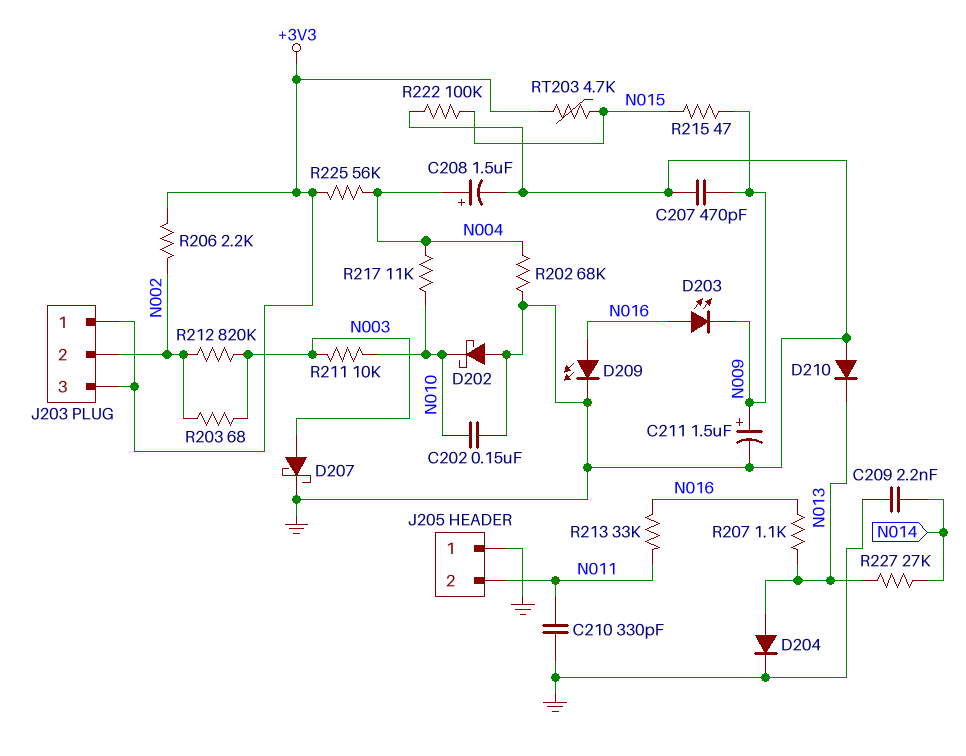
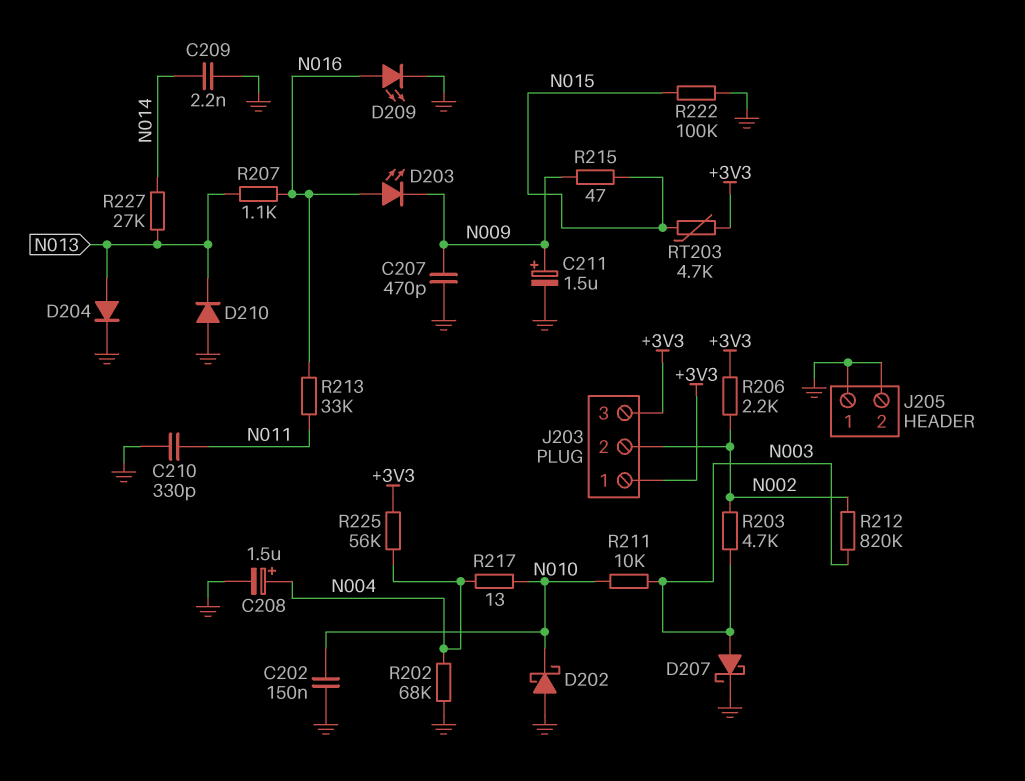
J205 pin 2: N011 -> GND
R203: 68 (N002, N003) -> 4.7k (N002, N003)
R217: 11k (N004, N010) -> 13 (N004, N010)

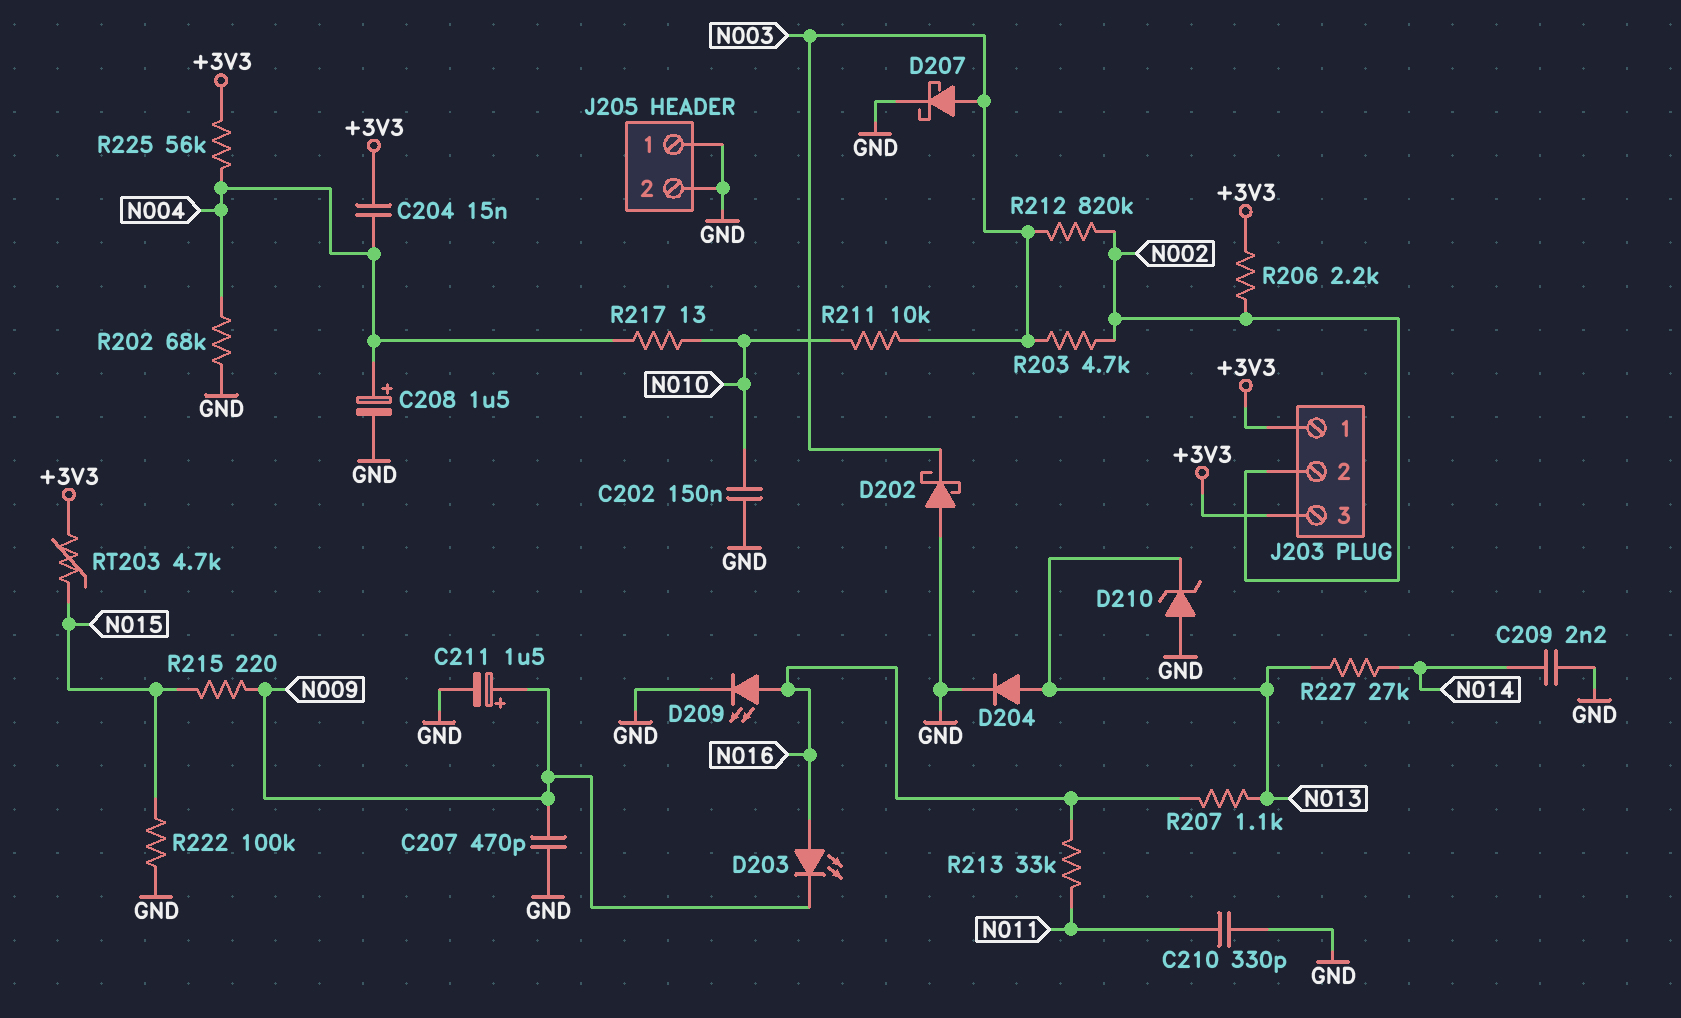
C204: none -> 15nF (+3V3, N004)
D202: schottky (A GND, K N010) -> schottky (A GND, K N003)
D210: diode (A GND, K N013) -> zener (A GND, K N013)
R215: 47 (N009, N015) -> 220 (N009, N015)

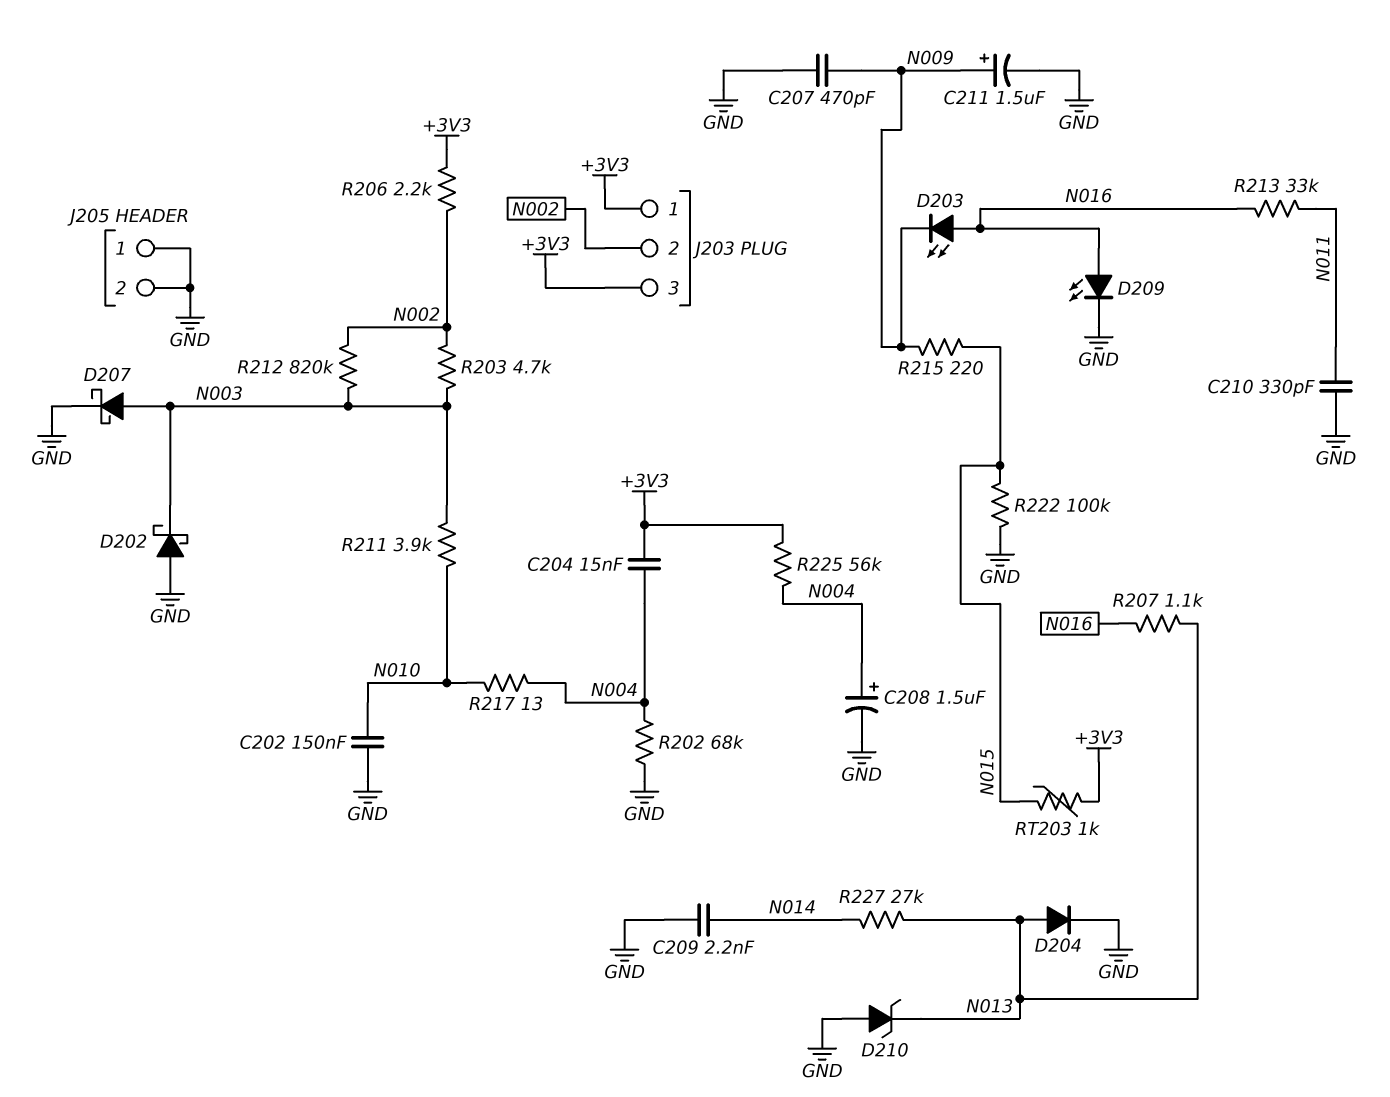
R211: 10k (N003, N010) -> 3.9k (N003, N010)
RT203: 4.7k (+3V3, N015) -> 1k (+3V3, N015)

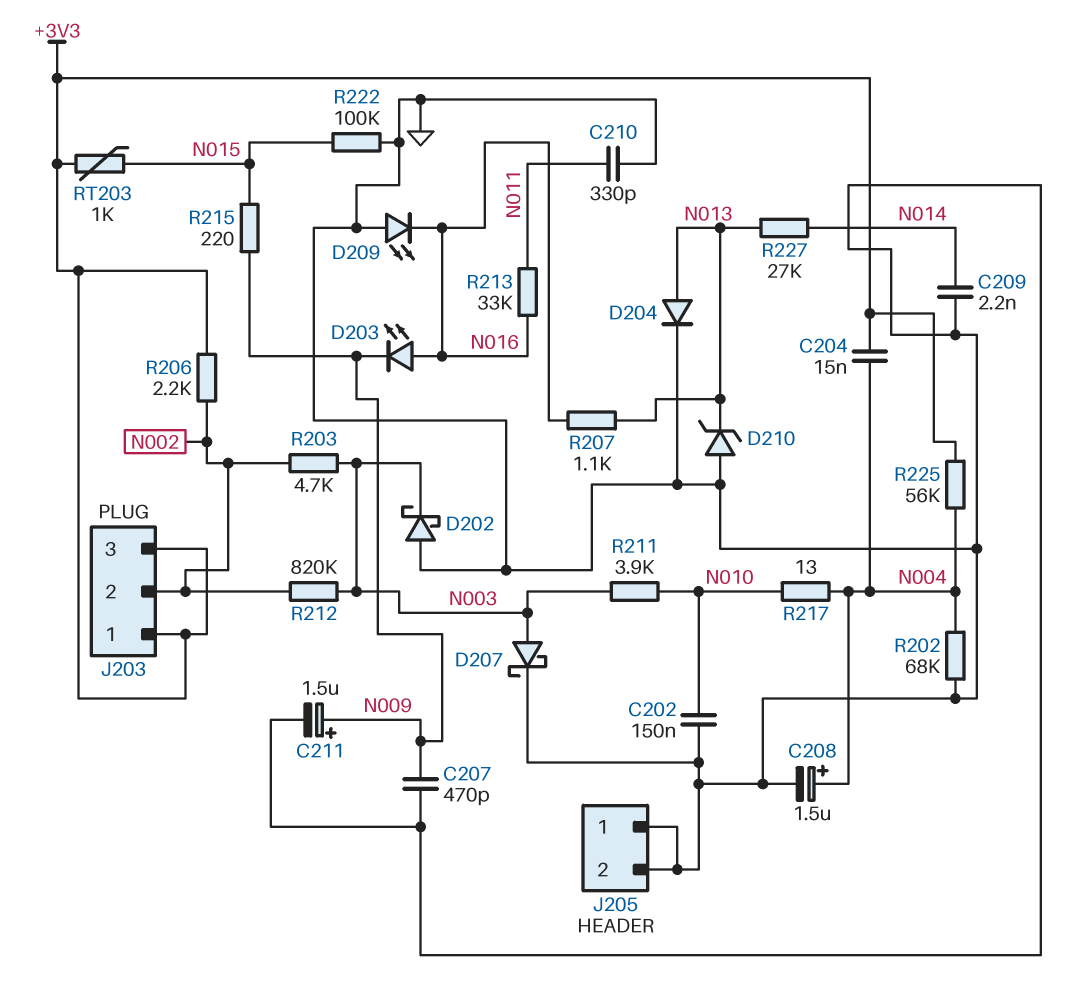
D209: LED (A N016, K GND) -> LED (A GND, K N016)

